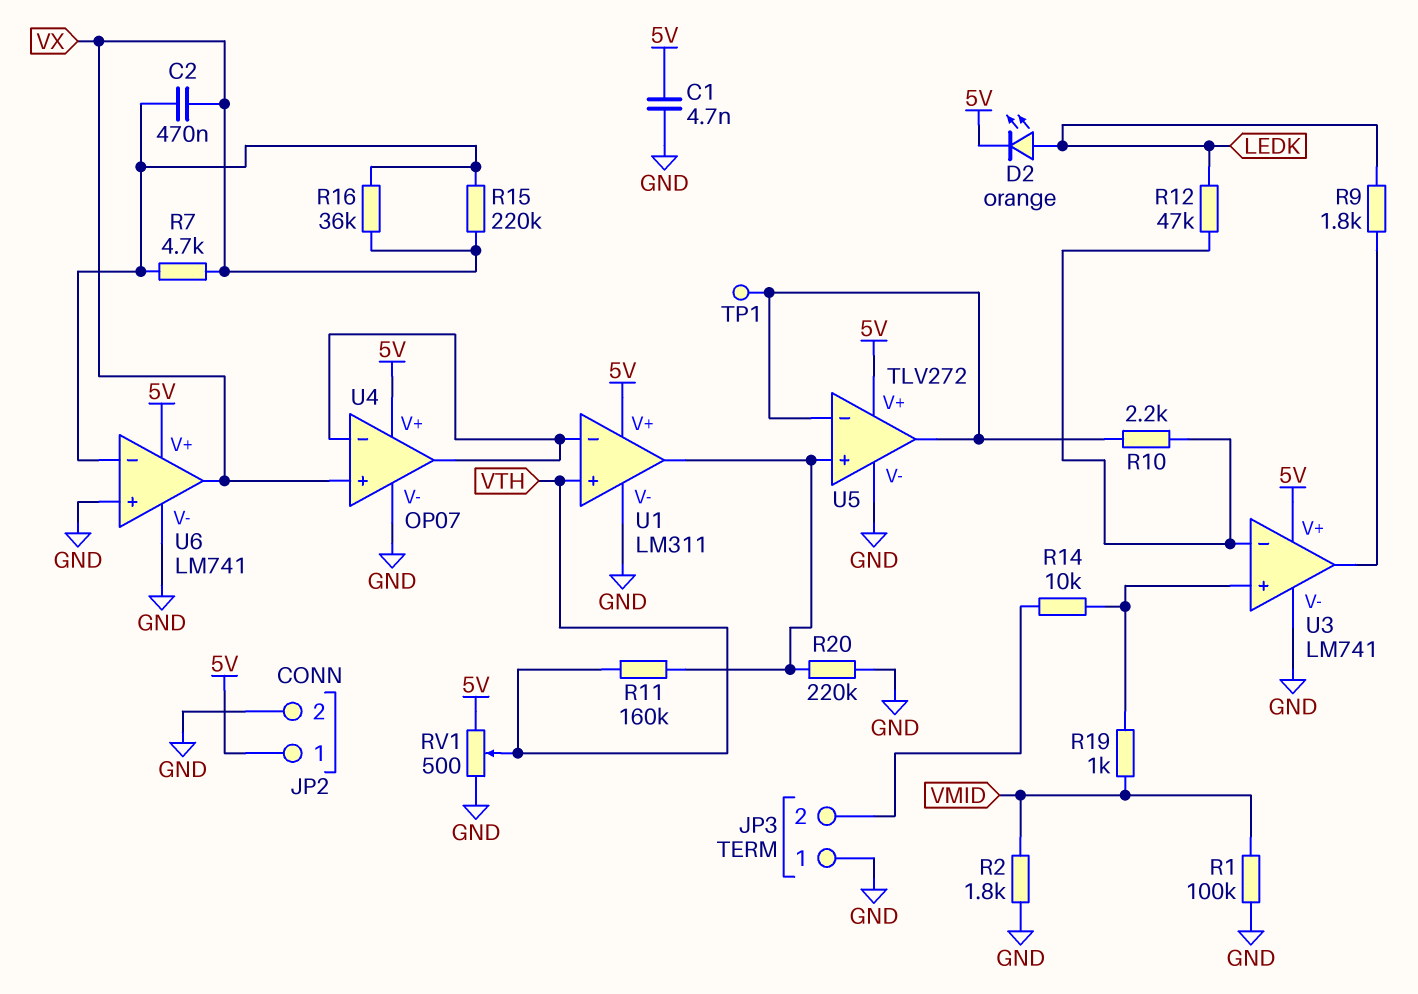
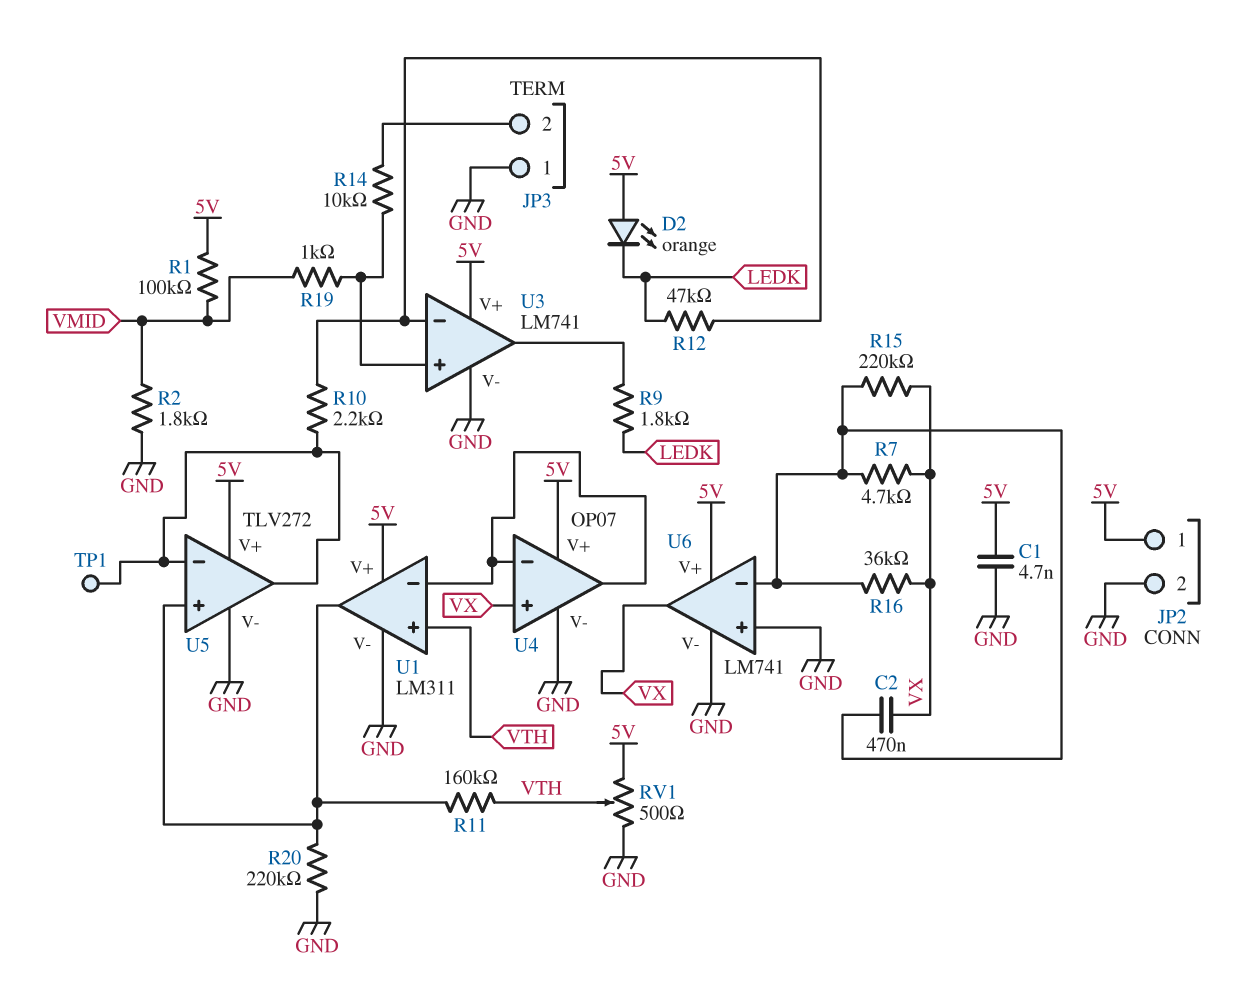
D2: LED orange (A LEDK, K 5V) -> LED orange (A 5V, K LEDK)
R1: 100k (GND, VMID) -> 100k (5V, VMID)

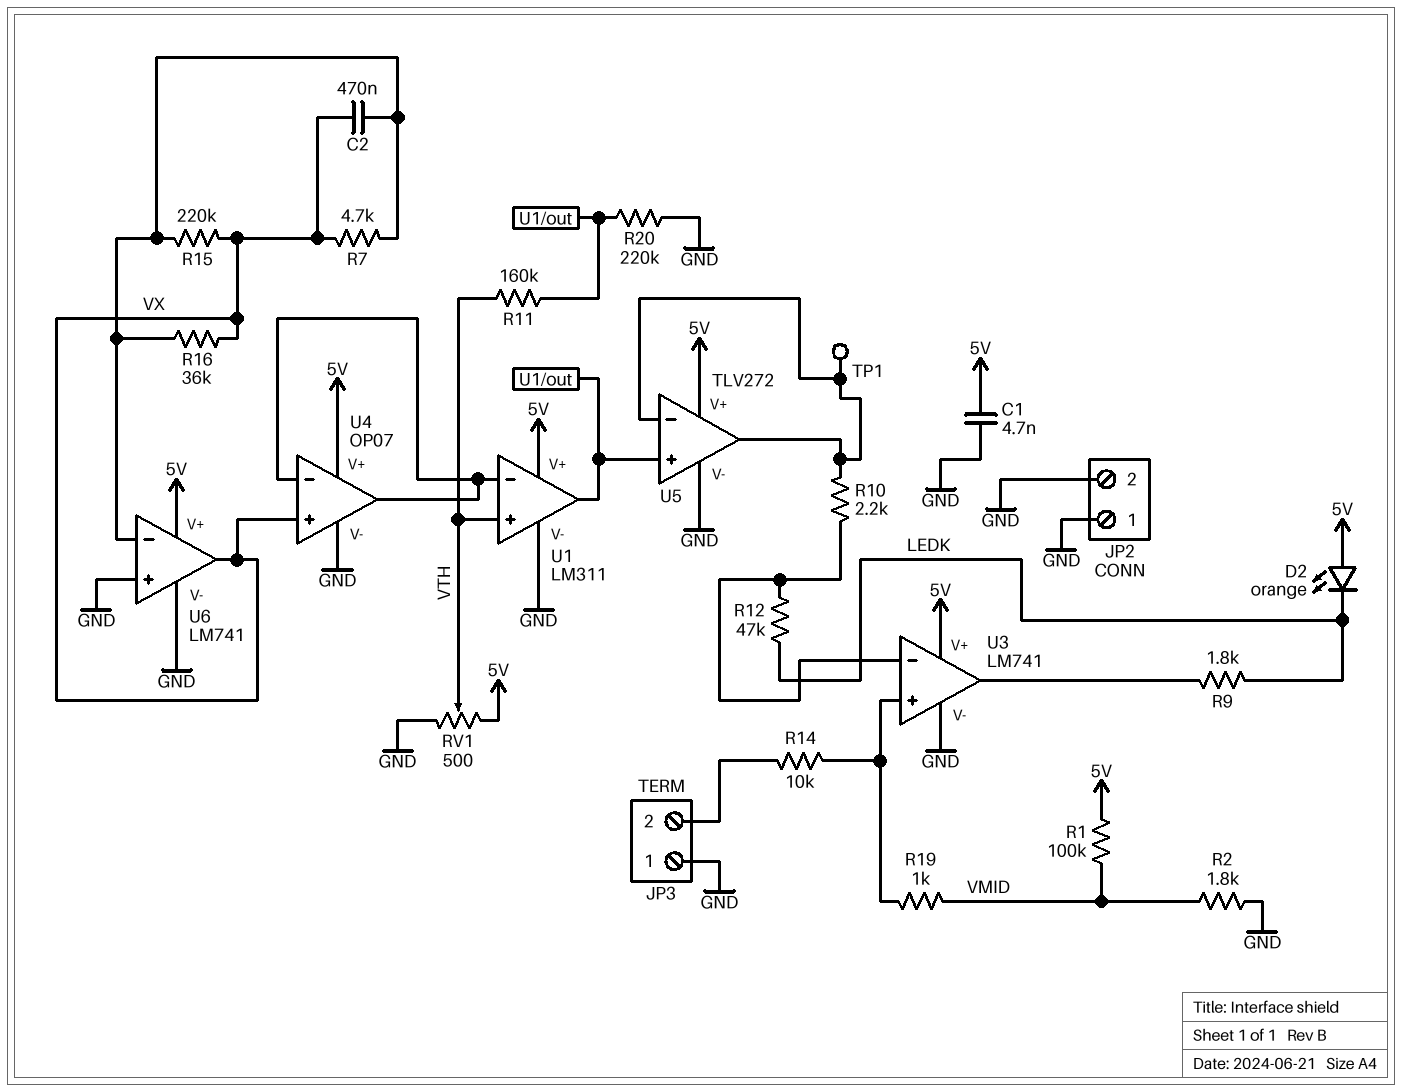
JP2 pin 1: 5V -> GND

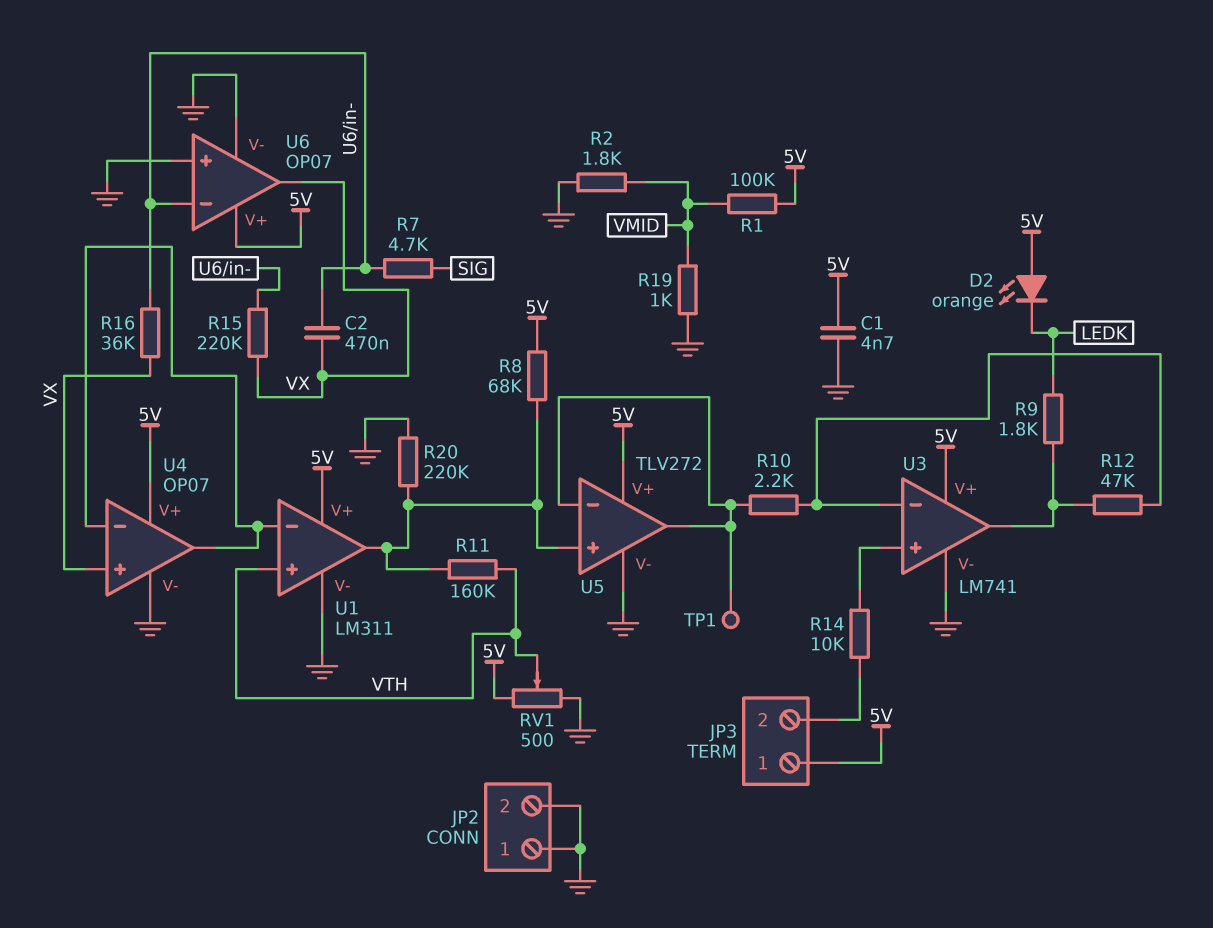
JP3 pin 1: GND -> 5V
R7: 4.7k (U6/in-, VX) -> 4.7k (SIG, U6/in-)
R8: none -> 68k (5V, U1/out)
R12: 47k (LEDK, U3/in-) -> 47k (U3/in-, U3/out)
R19: 1k (U3/in+, VMID) -> 1k (GND, VMID)
U6: LM741 -> OP07

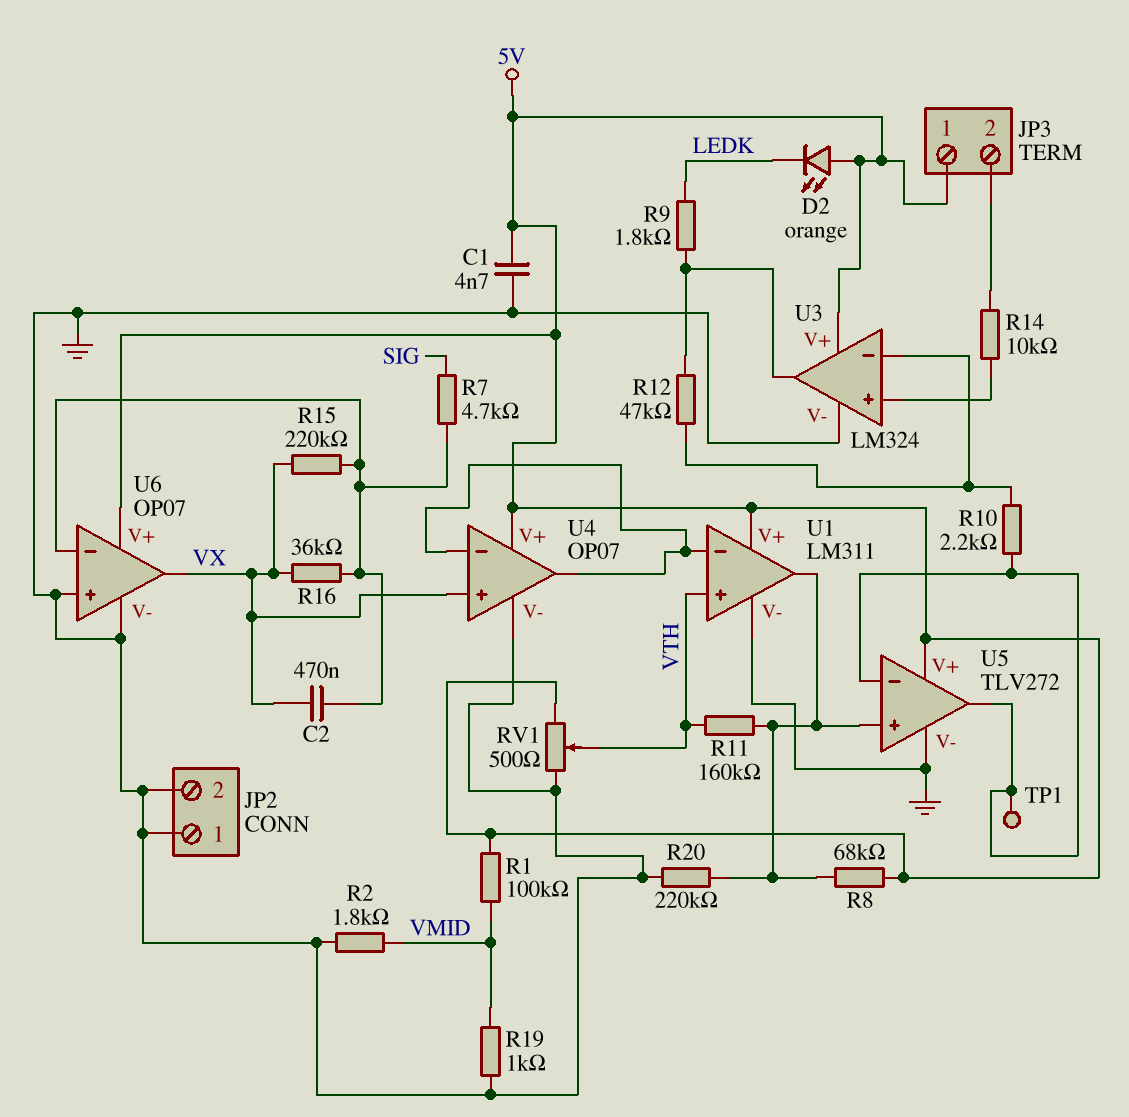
U3: LM741 -> LM324

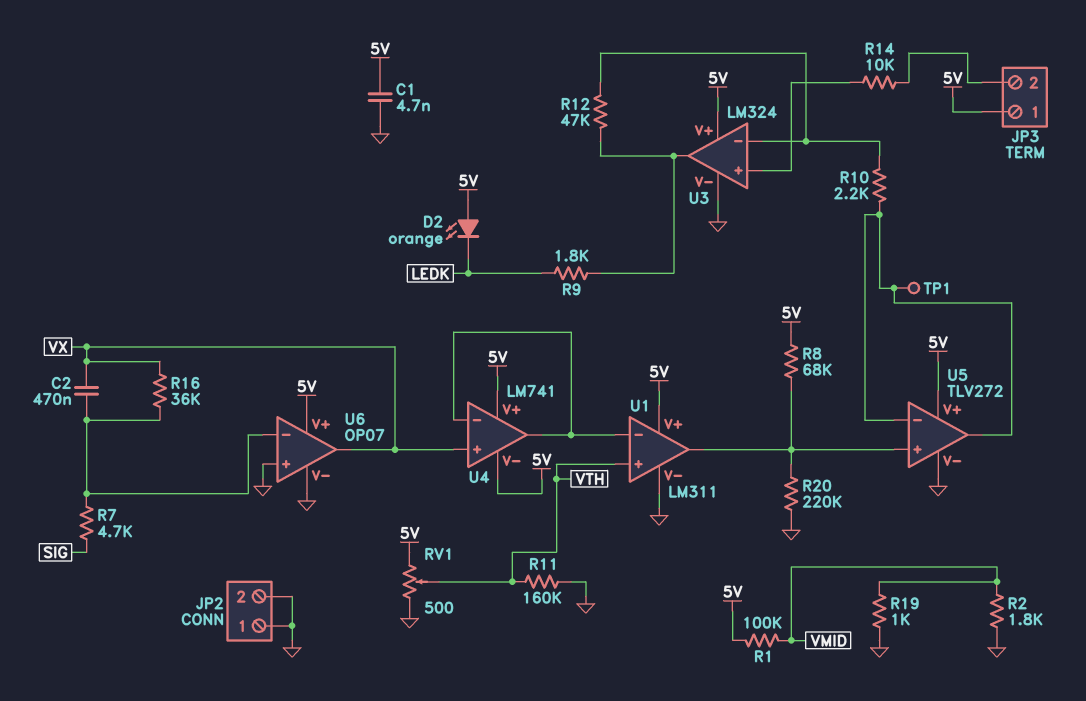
R11: 160k (U1/out, VTH) -> 160k (GND, VTH)
R15: 220k (U6/in-, VX) -> none
U4: OP07 -> LM741
U4 pin V-: GND -> 5V

